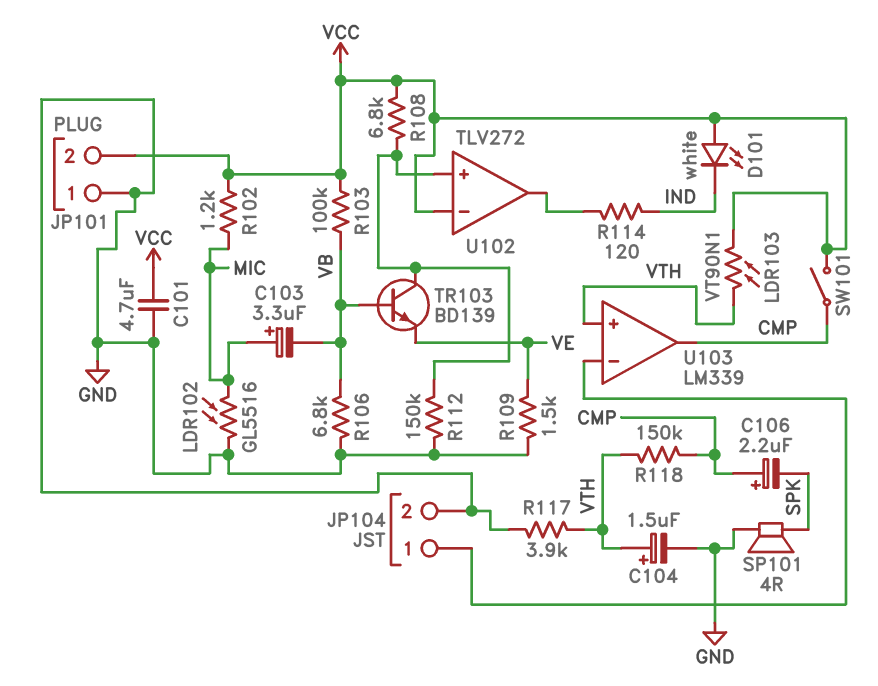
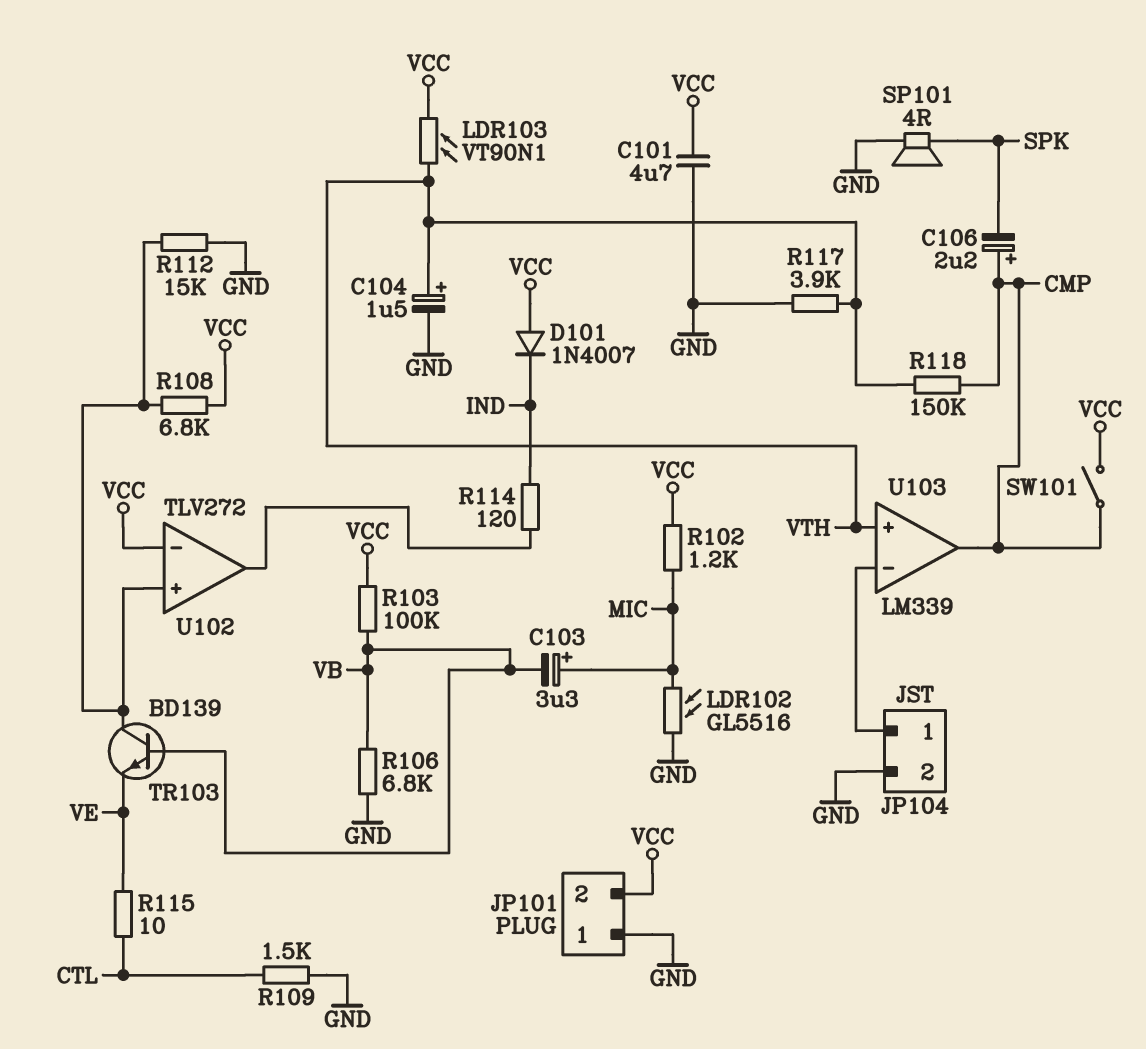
D101: LED white (A VCC, K IND) -> diode 1N4007 (A VCC, K IND)
R109: 1.5k (GND, VE) -> 1.5k (CTL, GND)
R112: 150k (GND, U102/in+) -> 15k (GND, U102/in+)
R115: none -> 10 (CTL, VE)

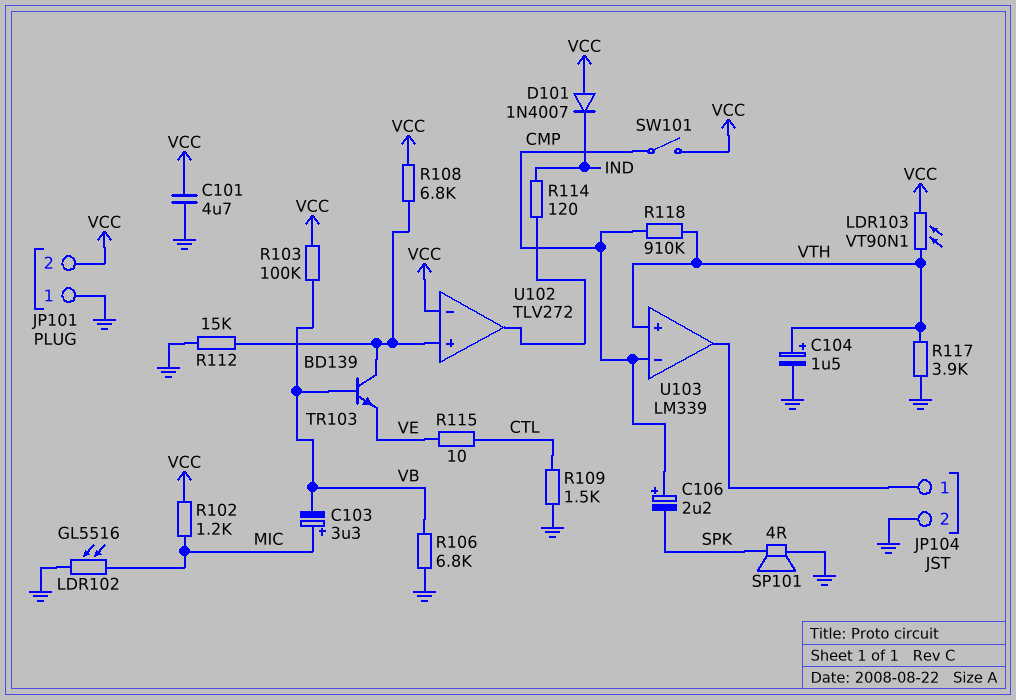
R118: 150k (CMP, VTH) -> 910k (CMP, VTH)
U103 pin in-: JP104/1 -> CMP
U103 pin out: CMP -> JP104/1

